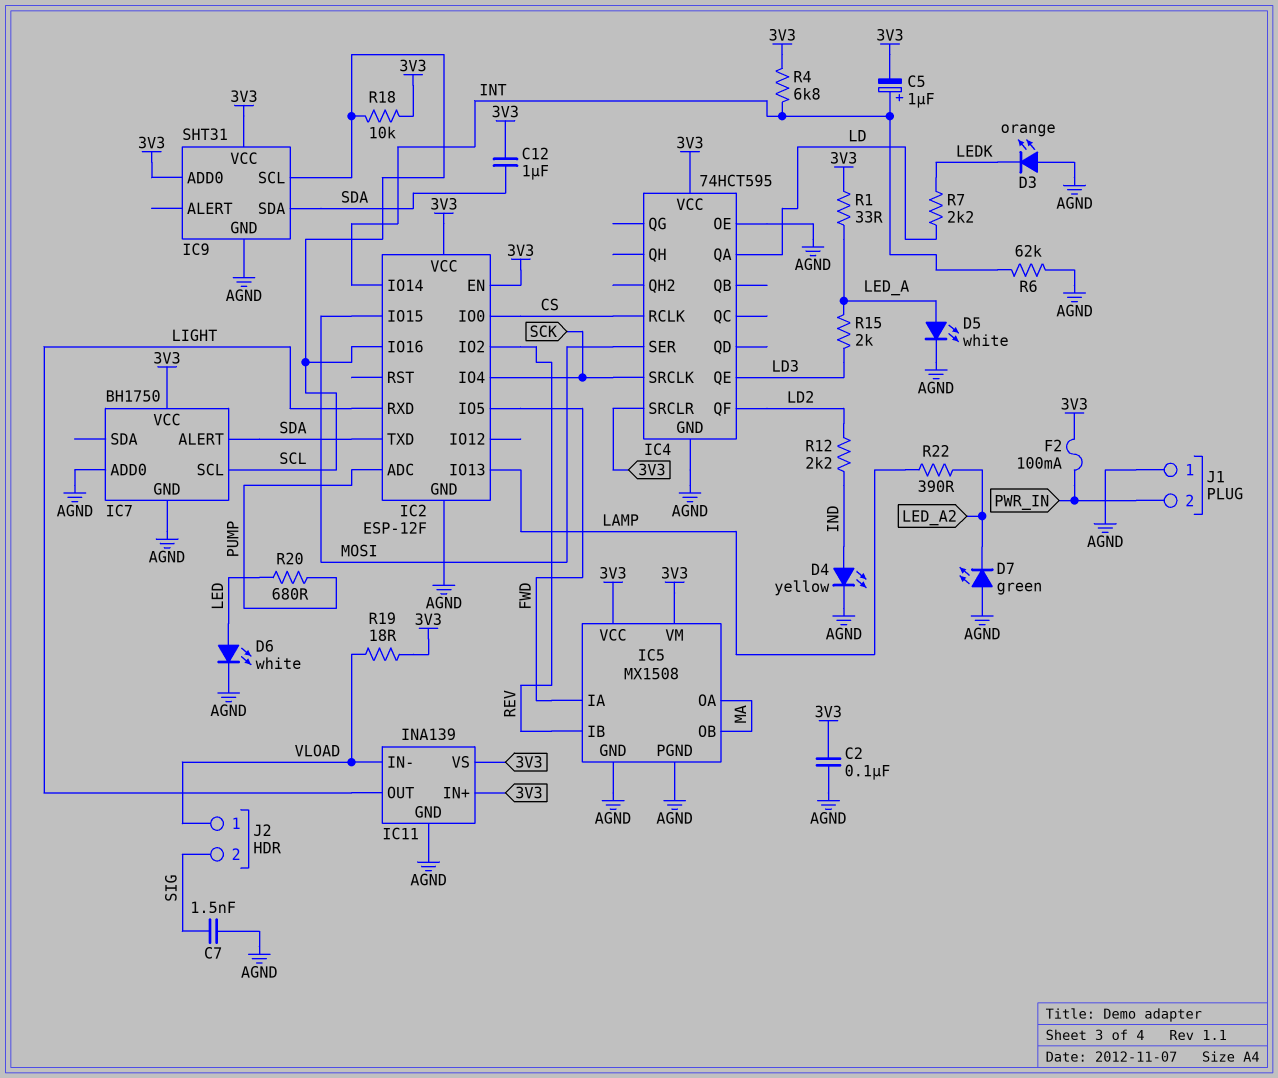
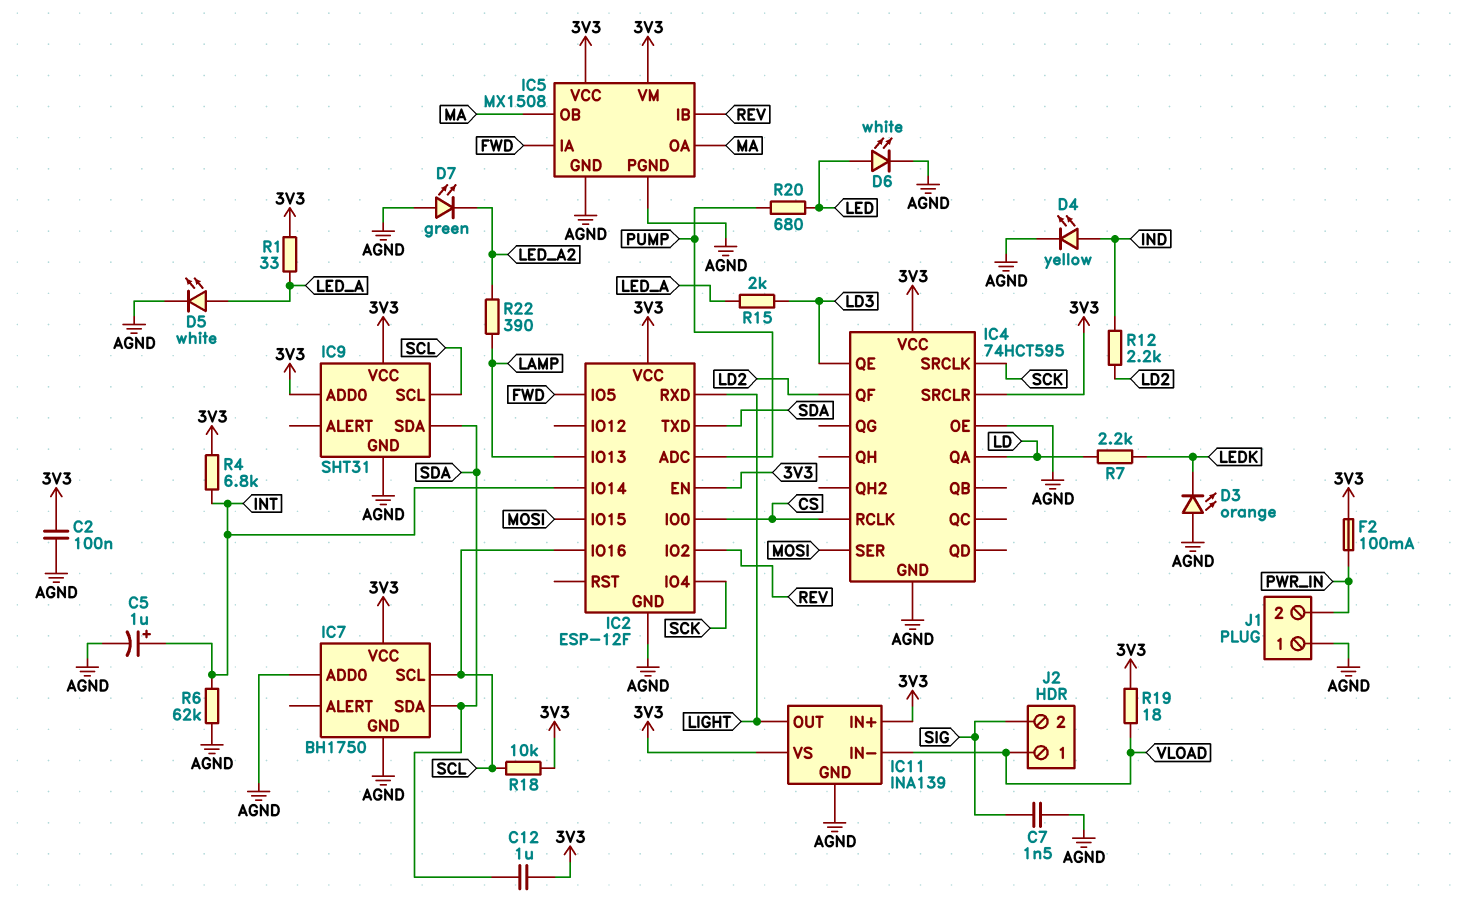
C5: 1uF (plus INT, minus 3V3) -> 1uF (plus INT, minus AGND)
IC7 pin ALERT: SDA -> none
IC7 pin SDA: none -> SDA

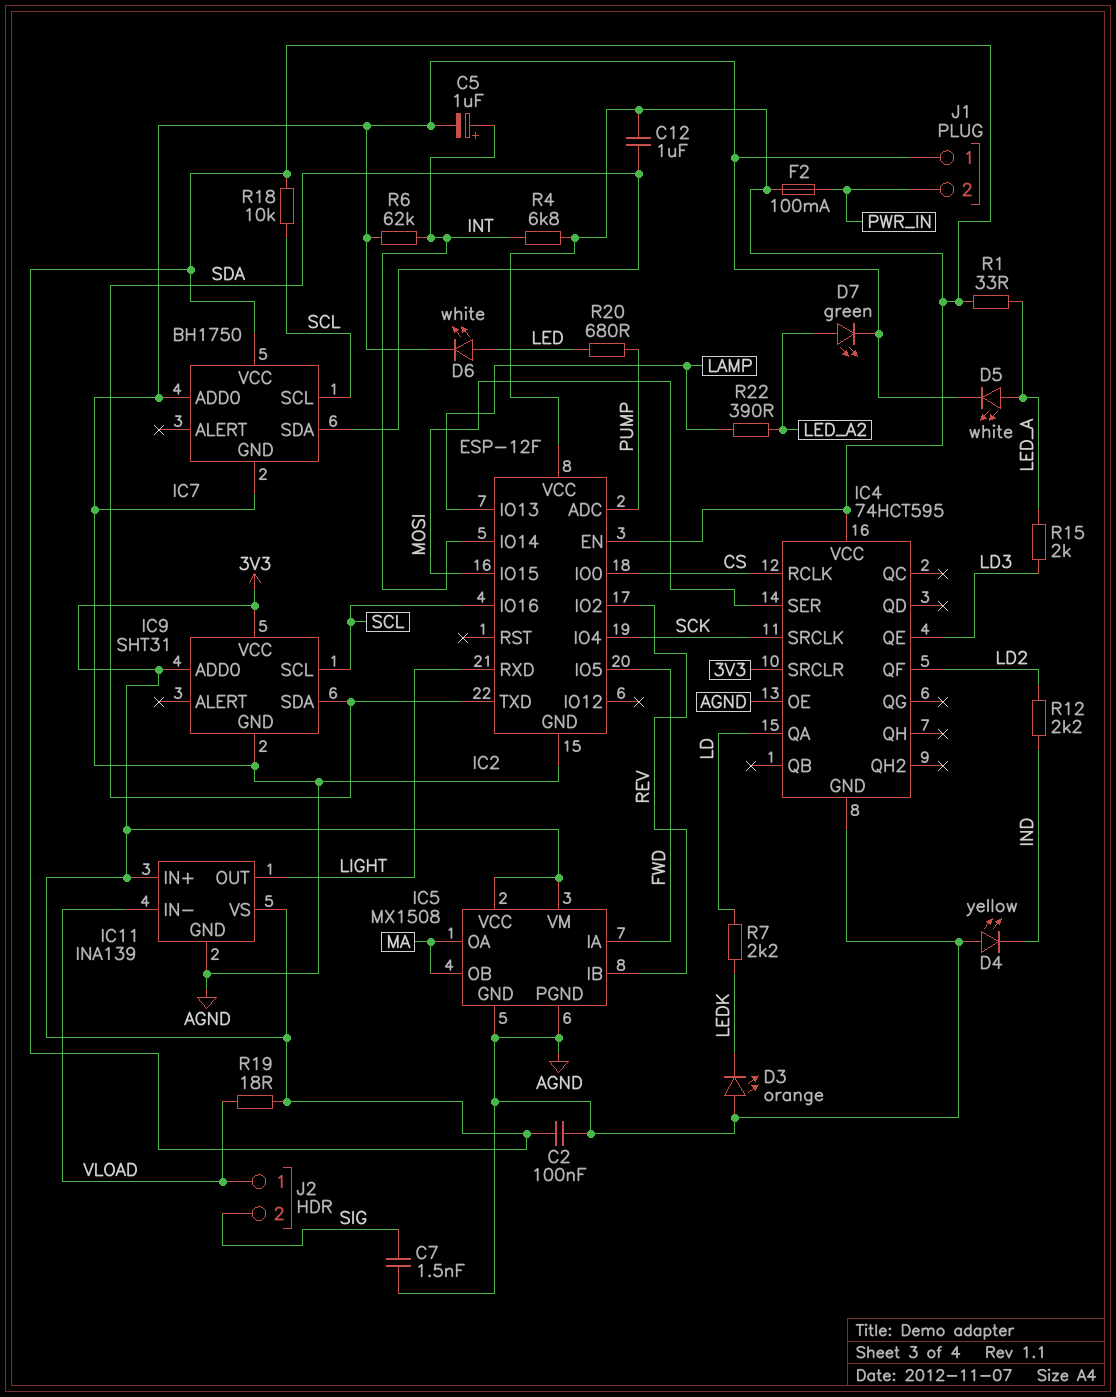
D4: LED yellow (A IND, K AGND) -> LED yellow (A AGND, K IND)
D7: LED green (A AGND, K LED_A2) -> LED green (A LED_A2, K AGND)

